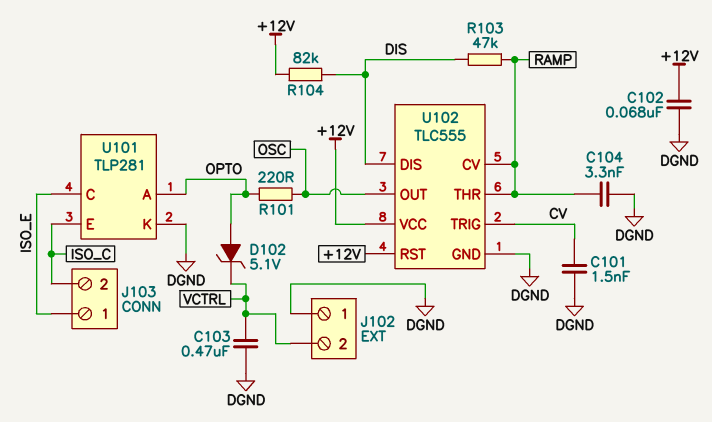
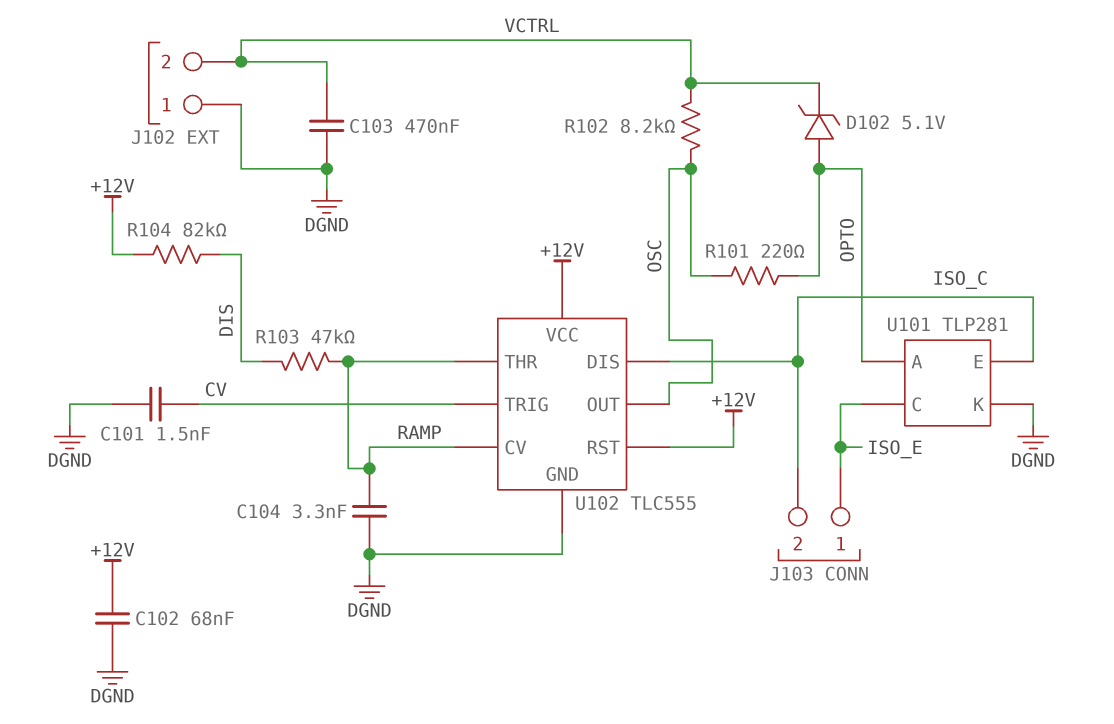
R102: none -> 8.2k (OSC, VCTRL)
U102 pin DIS: DIS -> ISO_C

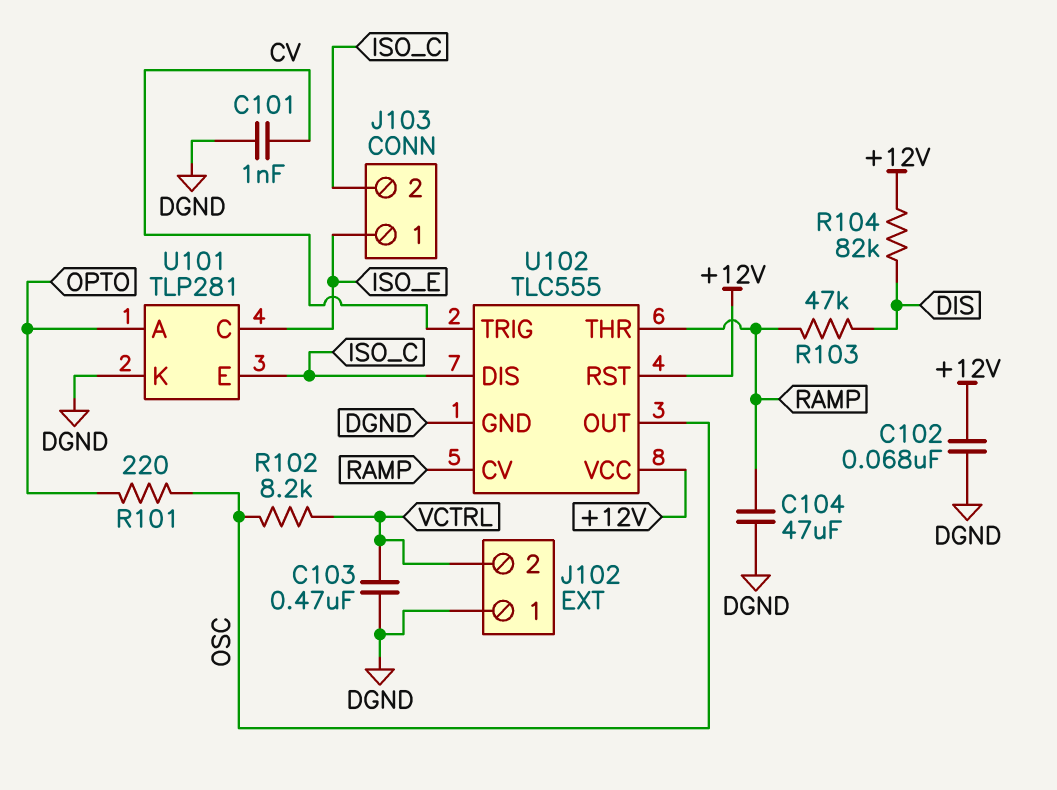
C101: 1.5nF (CV, DGND) -> 1nF (CV, DGND)
C104: 3.3nF (DGND, RAMP) -> 47uF (DGND, RAMP)
D102: zener 5.1V (A OPTO, K VCTRL) -> none

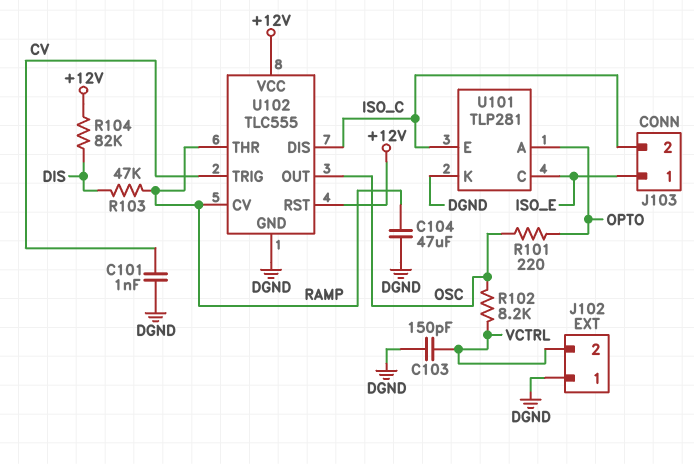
C102: 68nF (+12V, DGND) -> none
C103: 470nF (DGND, VCTRL) -> 150pF (DGND, VCTRL)

